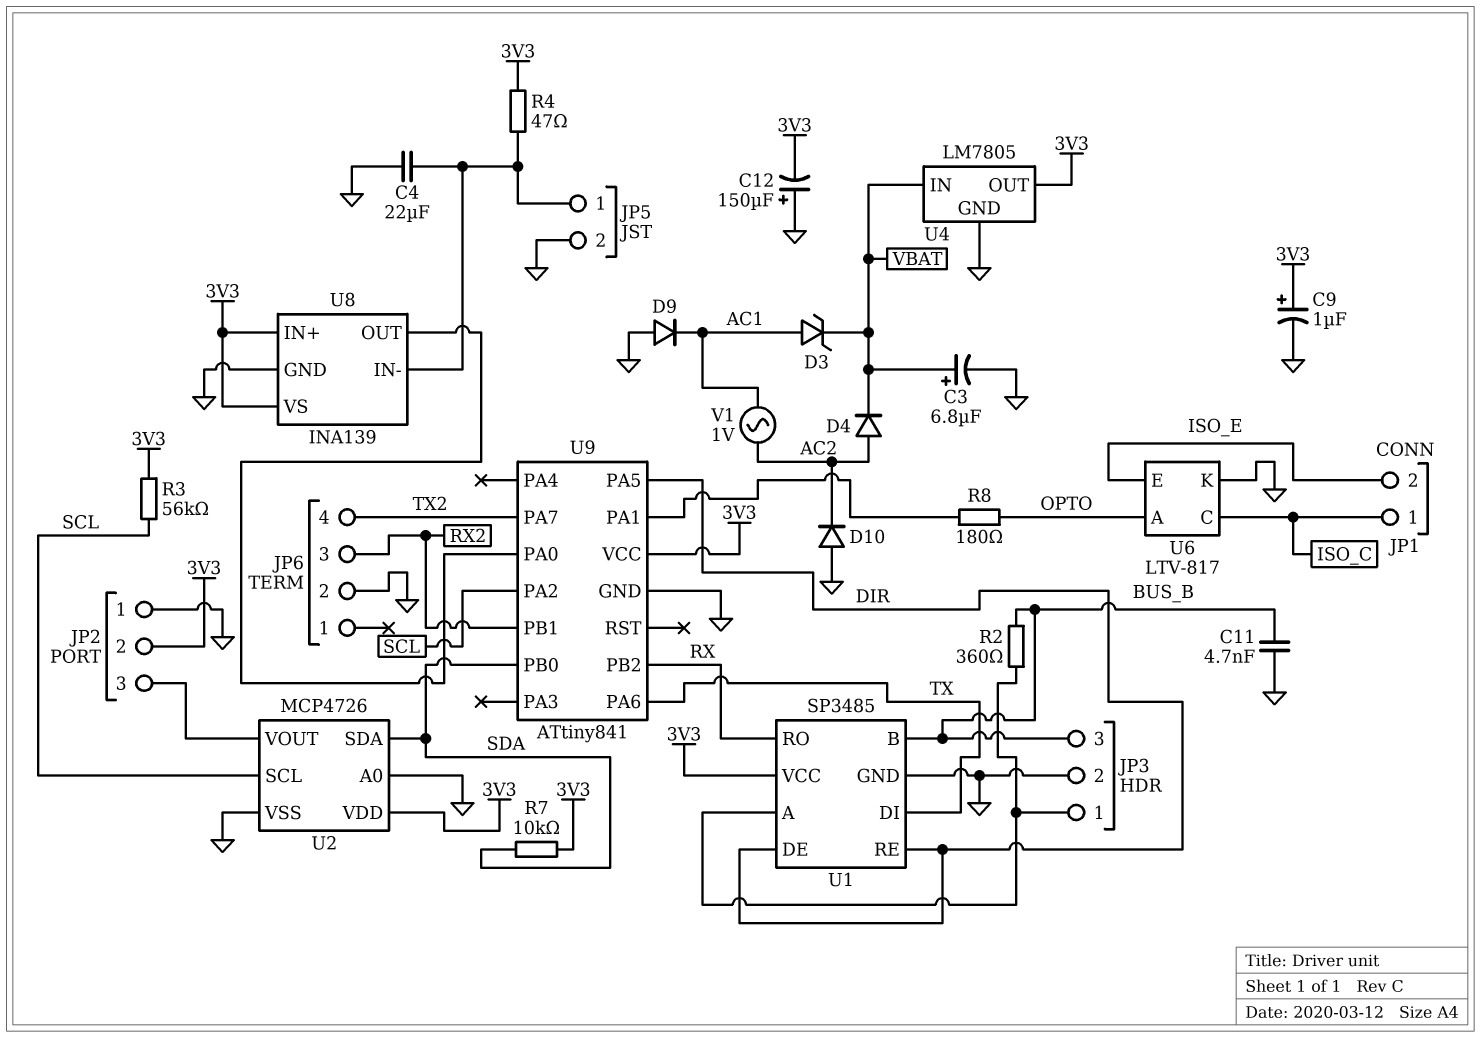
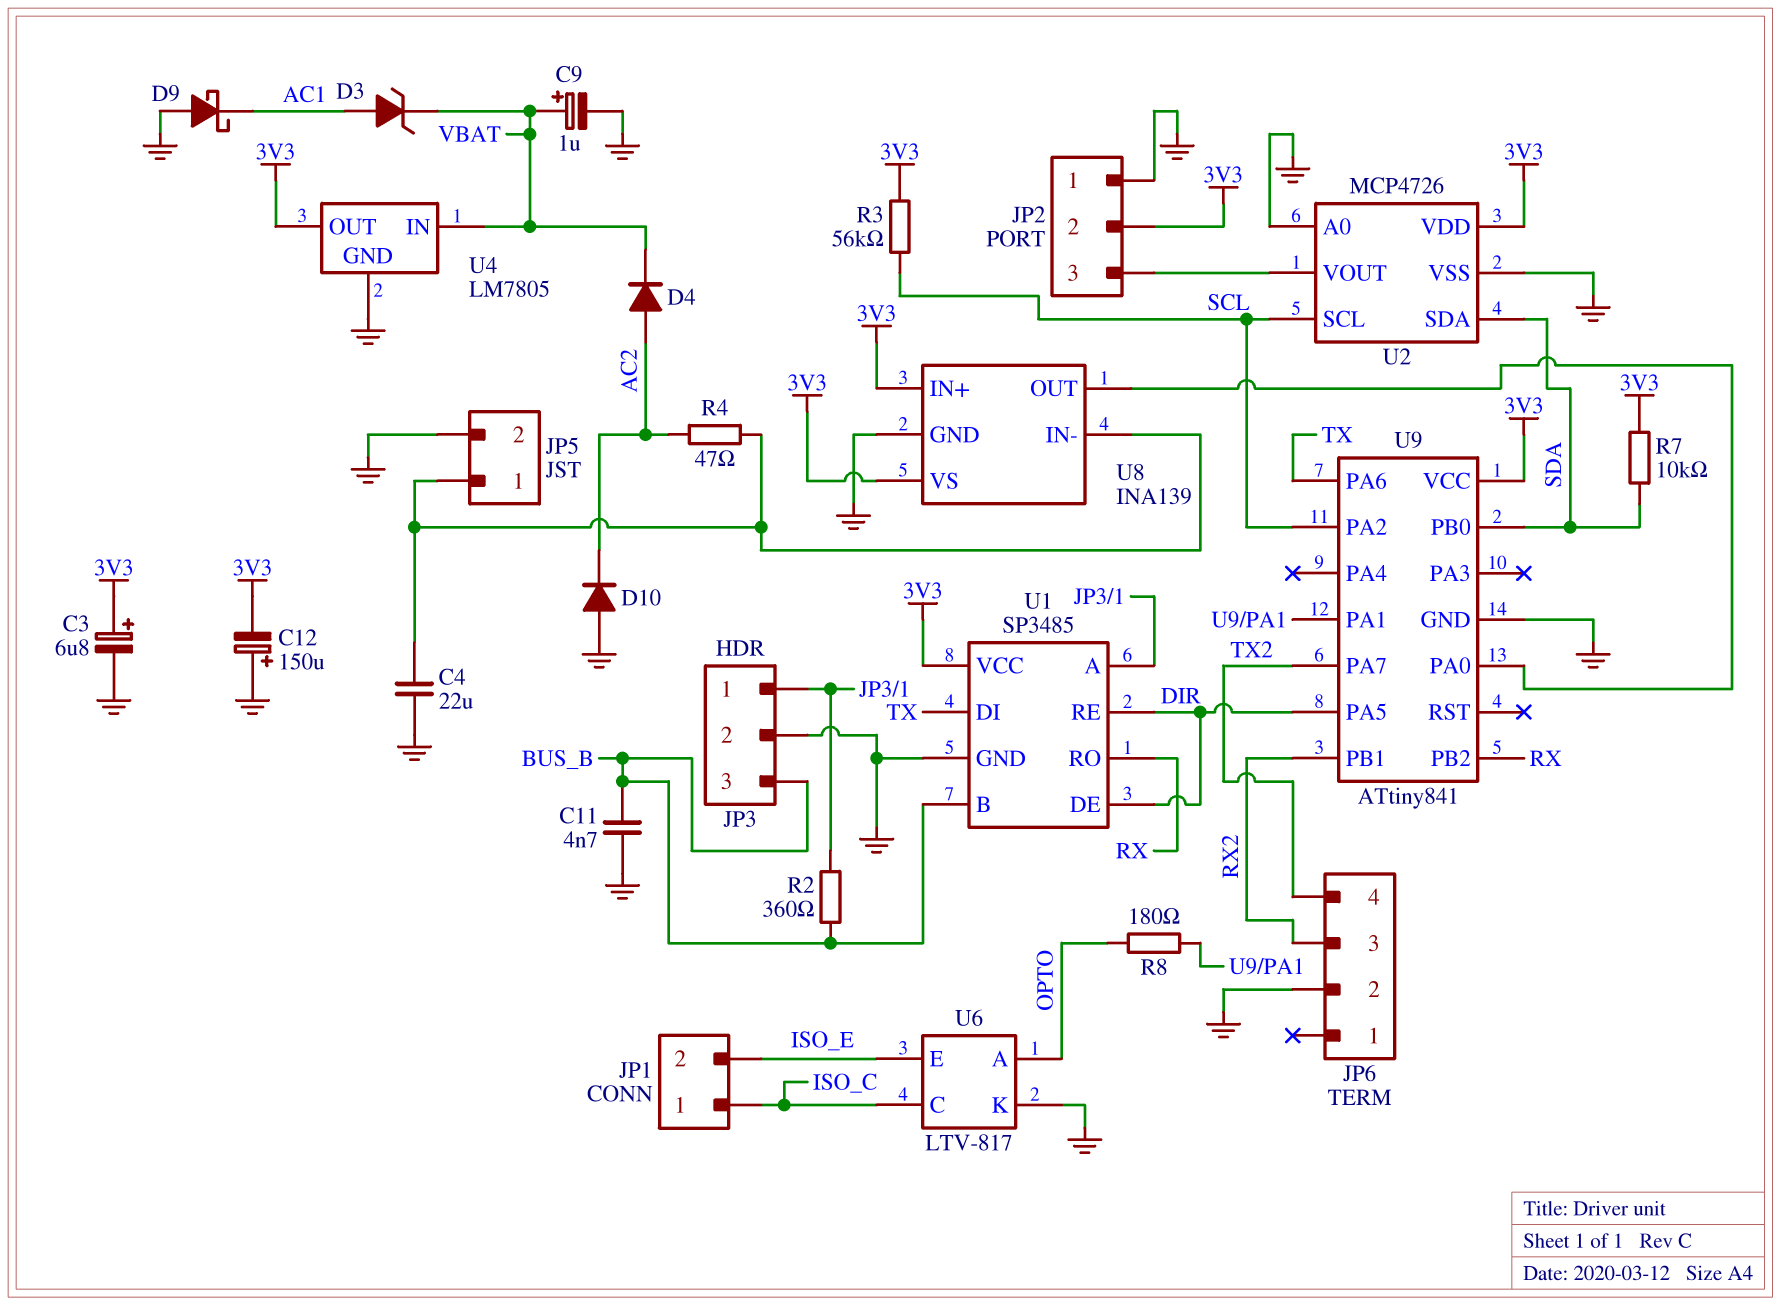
C3: 6.8uF (plus VBAT, minus GND) -> 6.8uF (plus 3V3, minus GND)
C9: 1uF (plus 3V3, minus GND) -> 1uF (plus VBAT, minus GND)
D9: diode (A GND, K AC1) -> schottky (A GND, K AC1)
R4: 47 (3V3, JP5/1) -> 47 (AC2, JP5/1)
V1: AC 1V (AC1, AC2) -> none

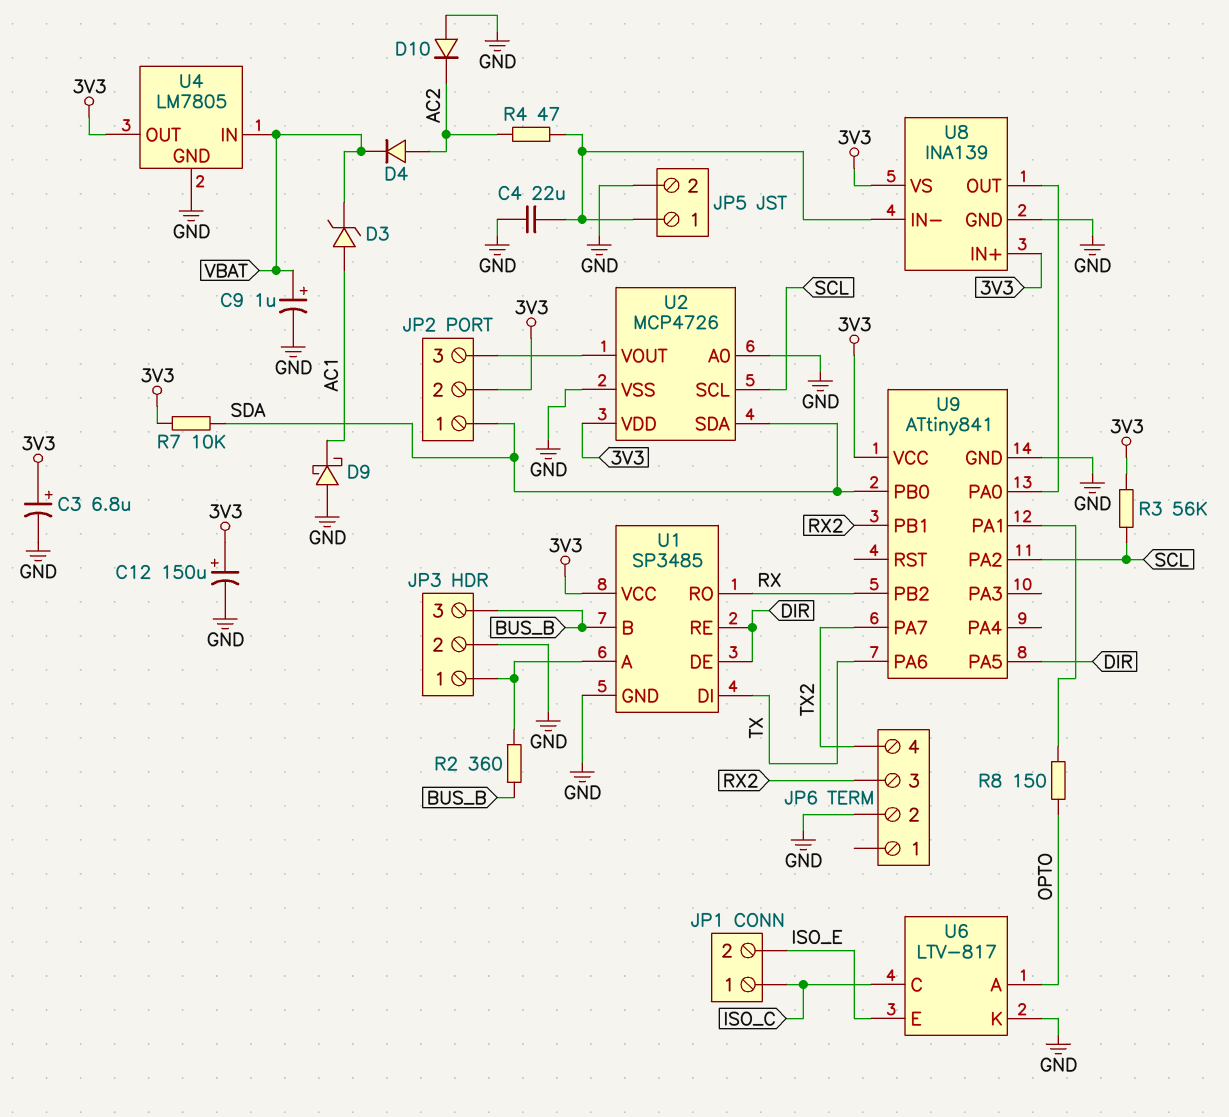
C11: 4.7nF (BUS_B, GND) -> none
C12: 150uF (plus GND, minus 3V3) -> 150uF (plus 3V3, minus GND)
JP2 pin 1: GND -> SDA
R8: 180 (OPTO, U9/PA1) -> 150 (OPTO, U9/PA1)

